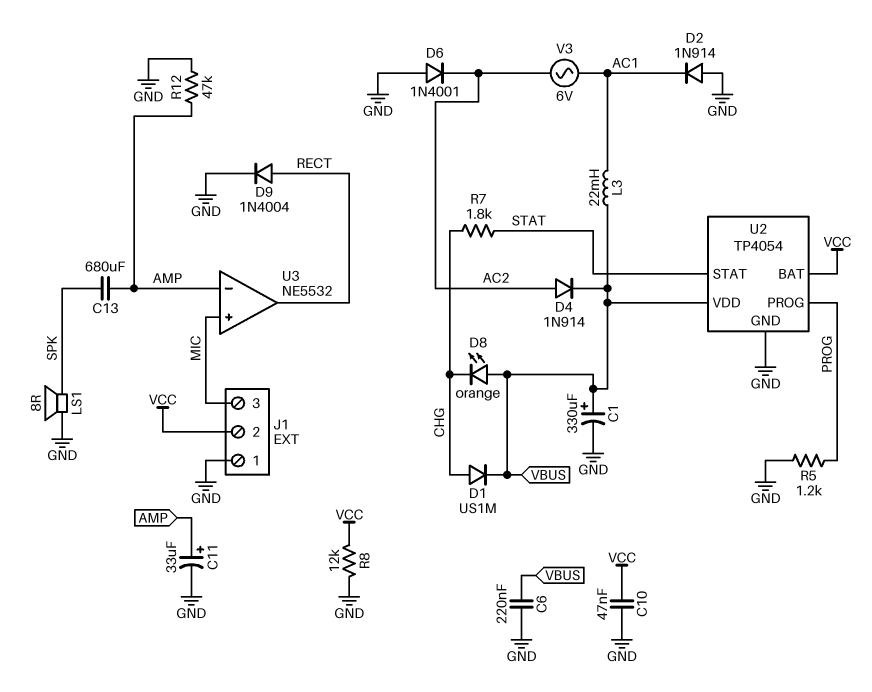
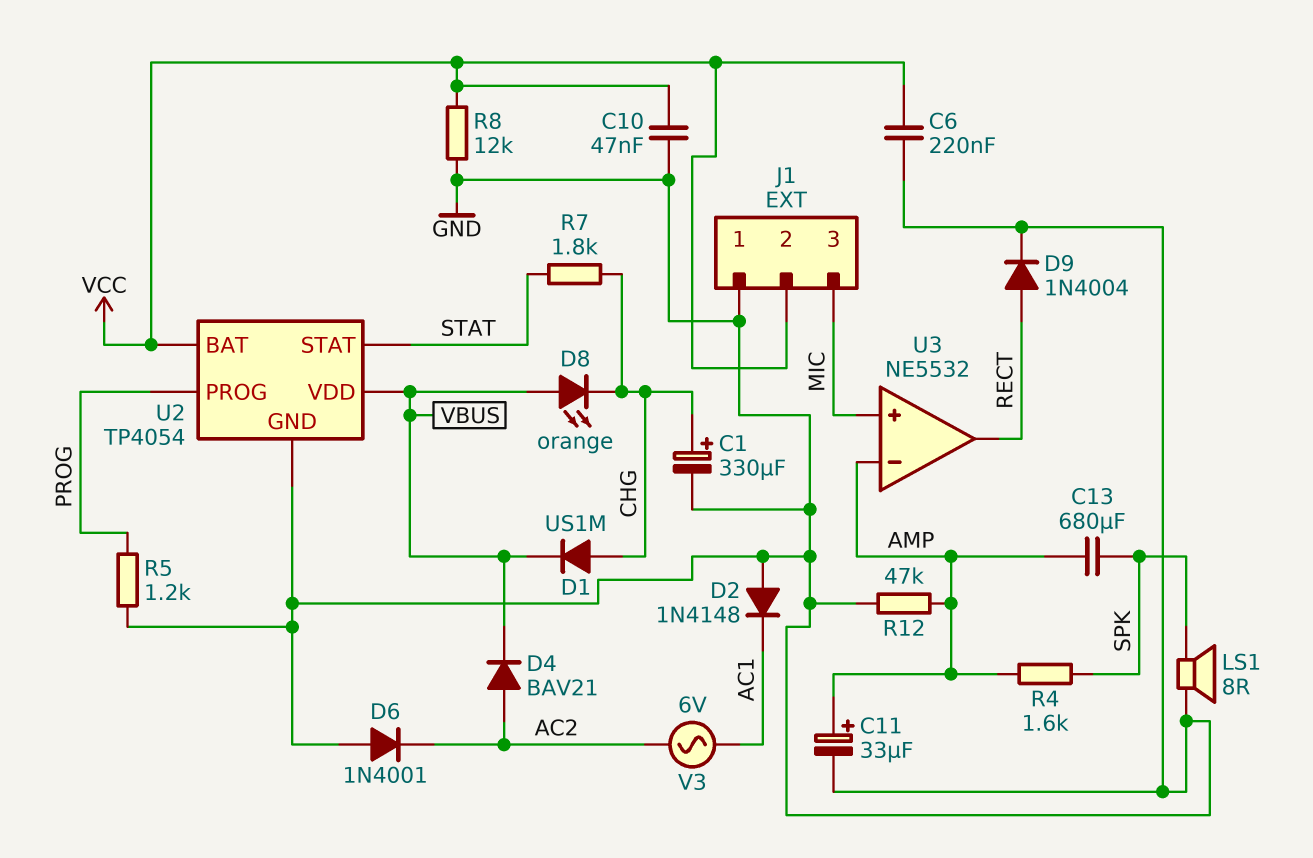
C1: 330uF (plus VBUS, minus GND) -> 330uF (plus CHG, minus GND)
C6: 220nF (GND, VBUS) -> 220nF (GND, VCC)
D2: diode 1N914 (A GND, K AC1) -> diode 1N4148 (A GND, K AC1)
D4: diode 1N914 (A AC2, K VBUS) -> diode BAV21 (A AC2, K VBUS)
L3: 22mH (AC1, VBUS) -> none
R4: none -> 1.6k (AMP, SPK)

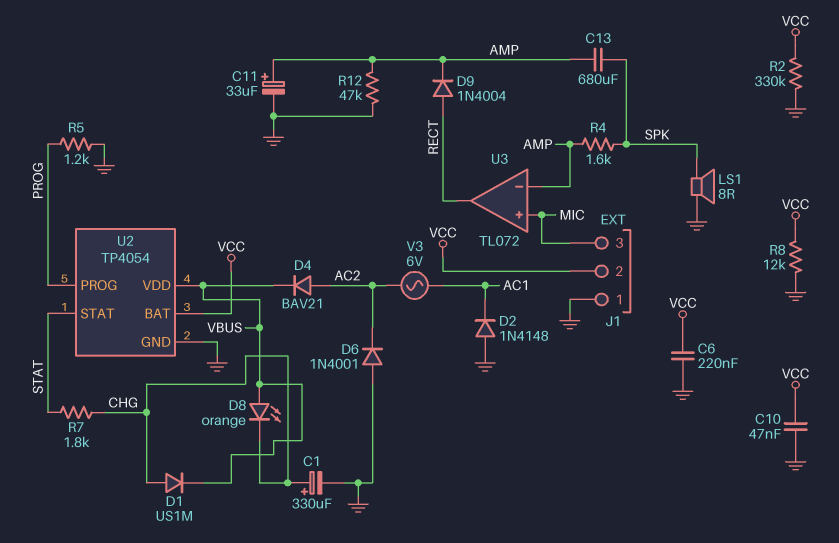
D9: diode 1N4004 (A RECT, K GND) -> diode 1N4004 (A RECT, K AMP)
R2: none -> 330k (GND, VCC)
U3: NE5532 -> TL072

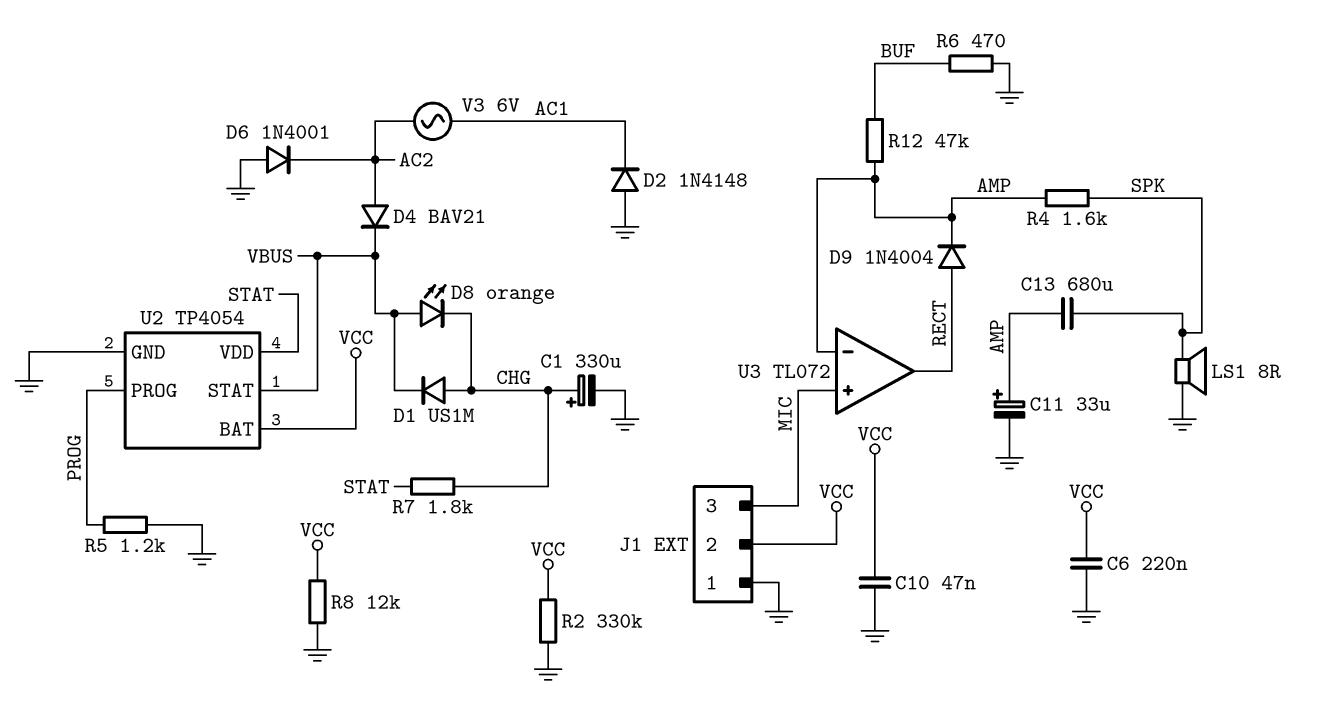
R6: none -> 470 (BUF, GND)
R12: 47k (AMP, GND) -> 47k (AMP, BUF)
U2 pin STAT: STAT -> VBUS
U2 pin VDD: VBUS -> STAT

